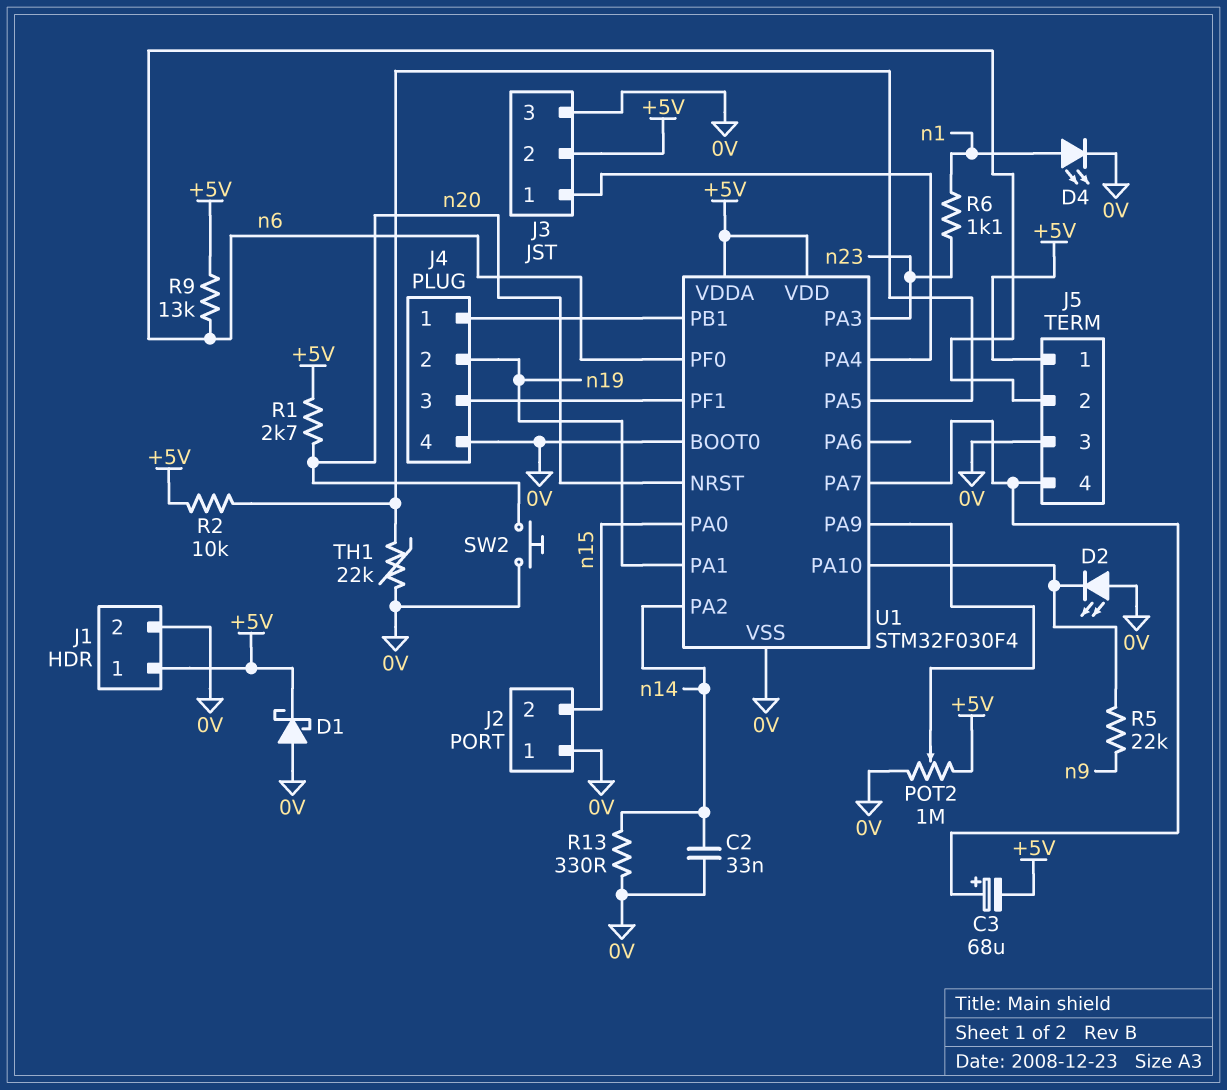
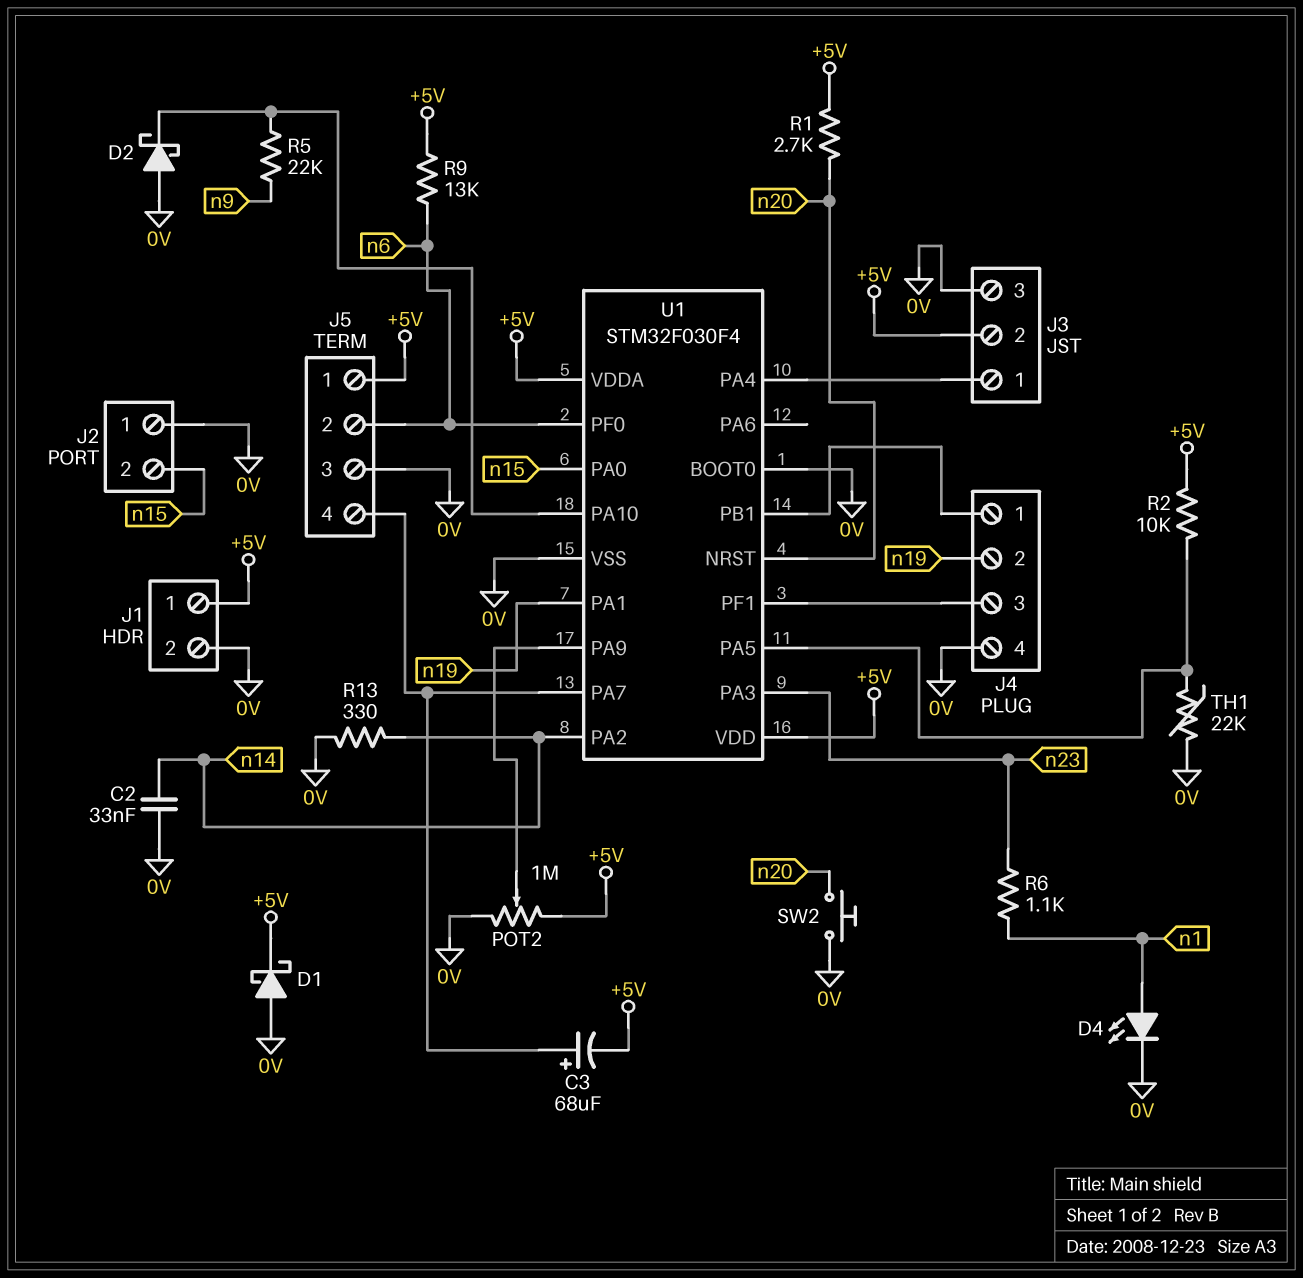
D2: LED (A 0V, K U1/PA10) -> schottky (A 0V, K U1/PA10)

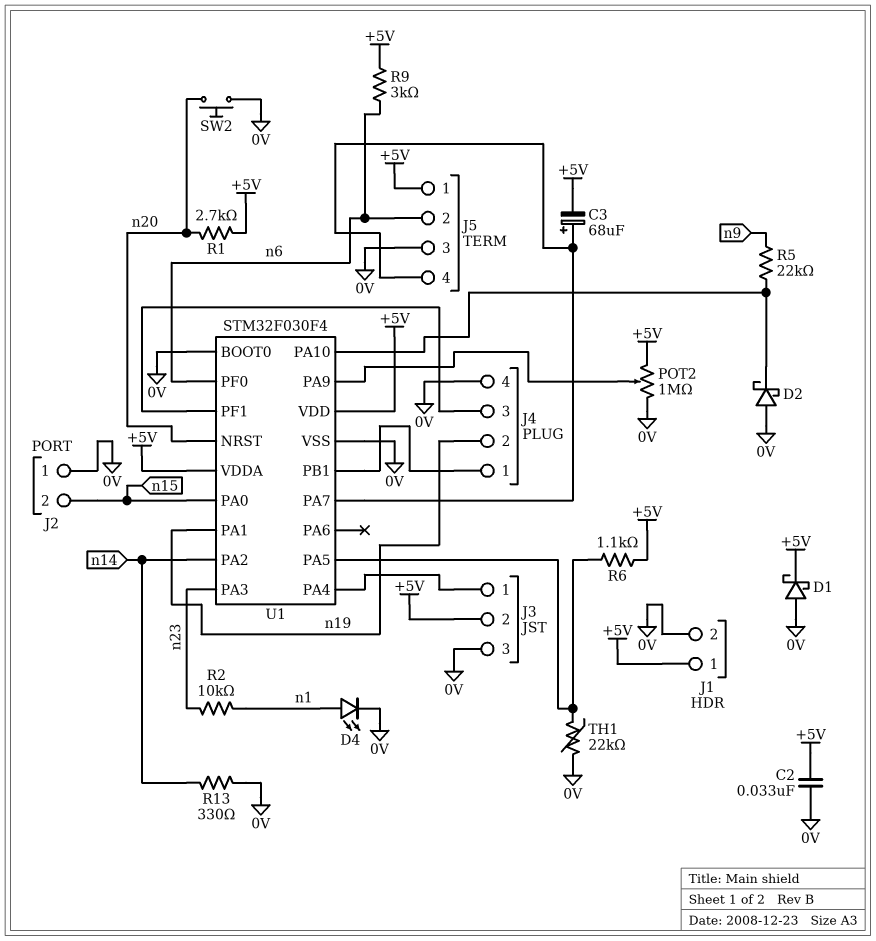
C2: 33nF (0V, n14) -> 33nF (+5V, 0V)
R2: 10k (+5V, U1/PA5) -> 10k (n1, n23)
R6: 1.1k (n1, n23) -> 1.1k (+5V, U1/PA5)
R9: 13k (+5V, n6) -> 3k (+5V, n6)

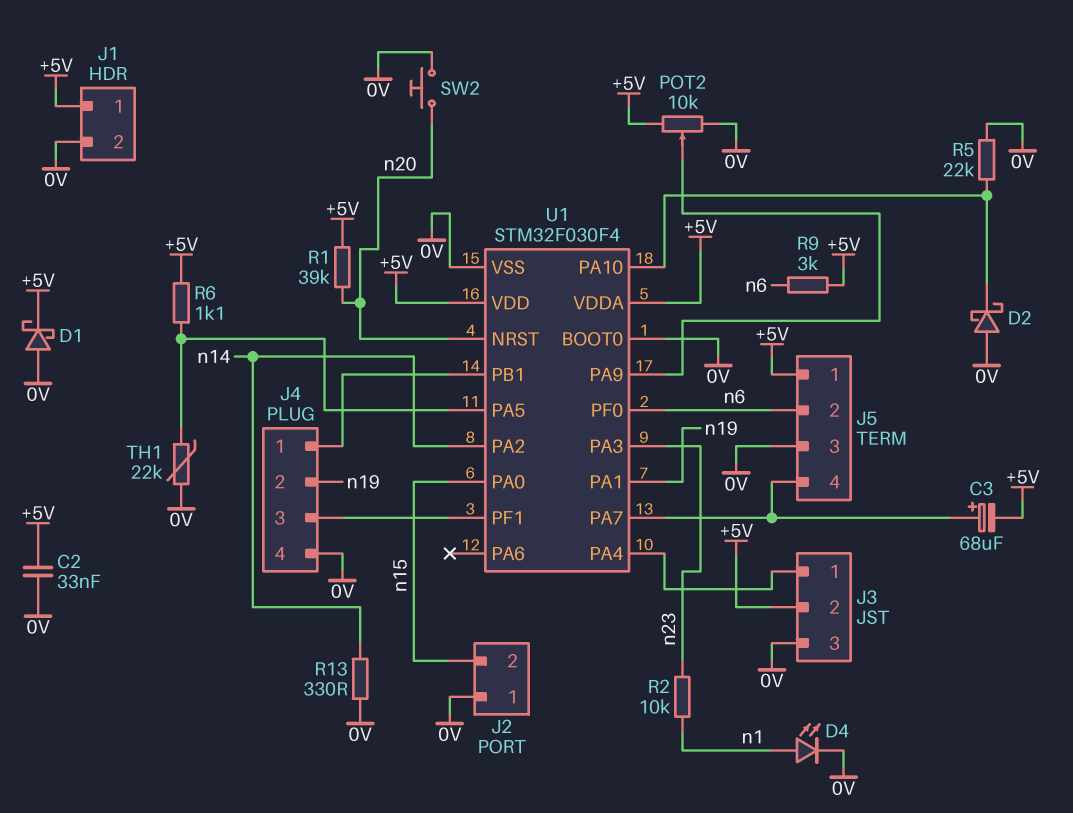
POT2: 1M (+5V, 0V, wiper U1/PA9) -> 10k (+5V, 0V, wiper U1/PA9)
R1: 2.7k (+5V, n20) -> 39k (+5V, n20)
R5: 22k (U1/PA10, n9) -> 22k (0V, U1/PA10)

